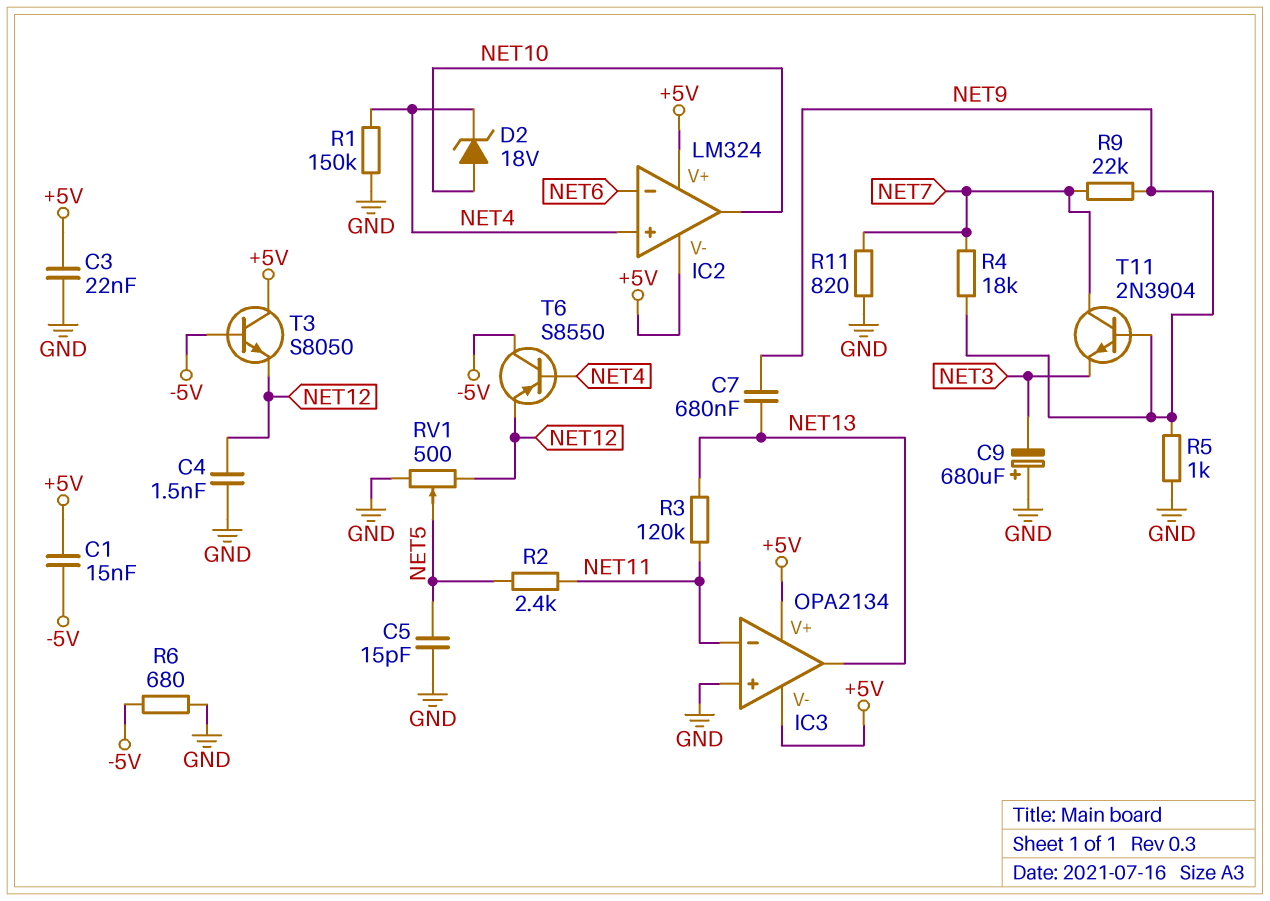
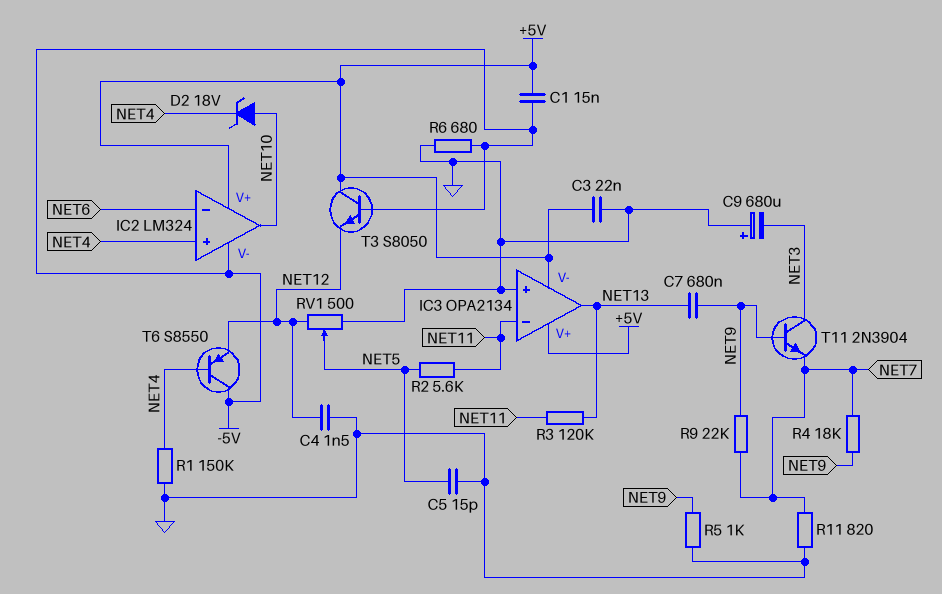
IC2 pin V-: +5V -> -5V
R2: 2.4k (NET5, NET11) -> 5.6k (NET5, NET11)
T11: NPN 2N3904 (B NET9, C NET7, E NET3) -> NPN 2N3904 (B NET9, C NET3, E NET7)

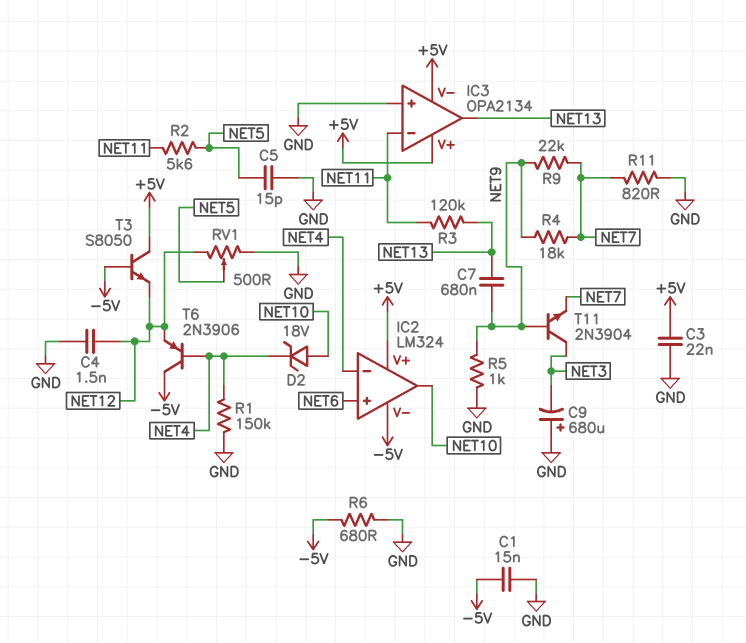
C1: 15nF (+5V, -5V) -> 15nF (-5V, GND)
IC2 pin in+: NET4 -> NET6
IC2 pin in-: NET6 -> NET4
T6: PNP S8550 (B NET4, C -5V, E NET12) -> PNP 2N3906 (B NET4, C -5V, E NET12)

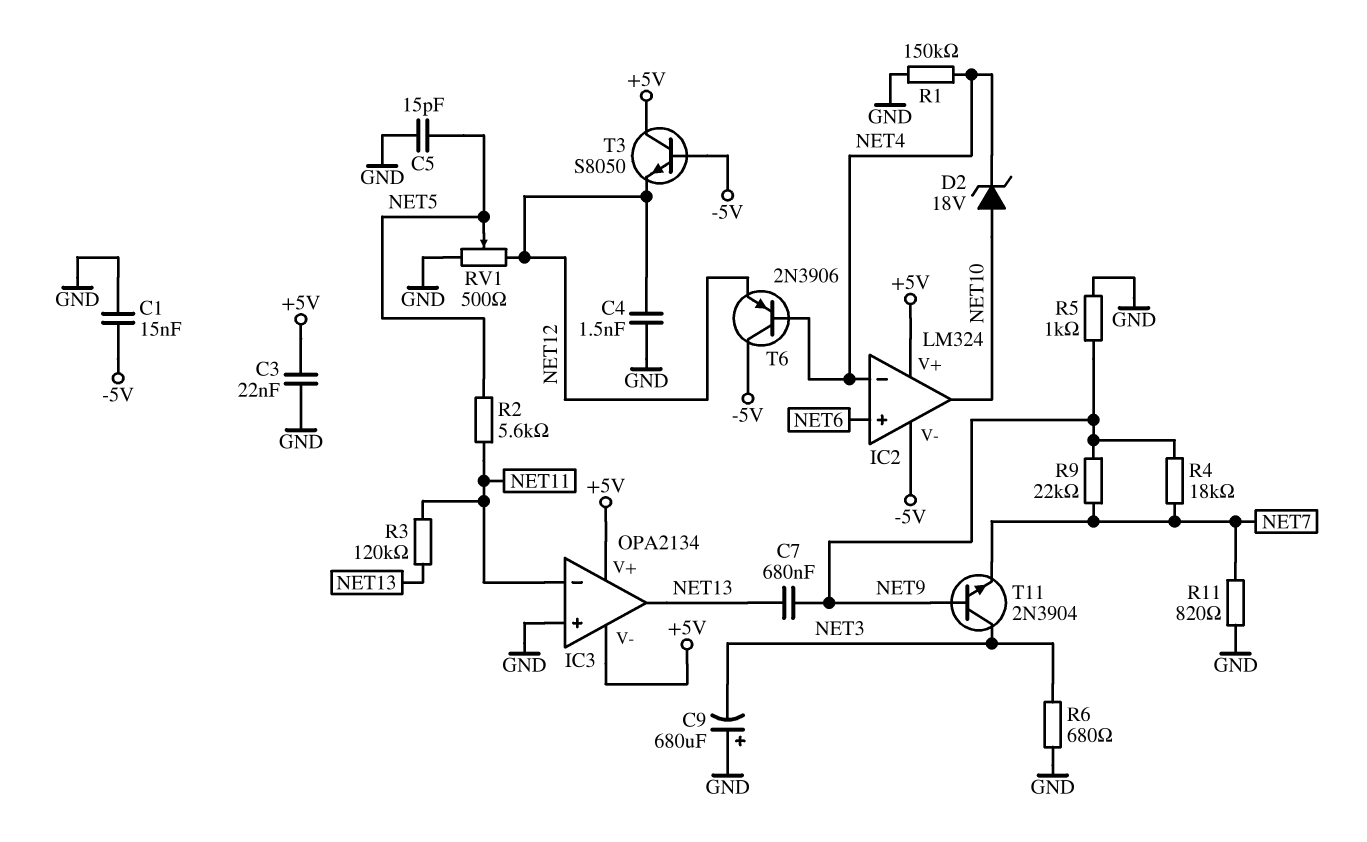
R6: 680 (-5V, GND) -> 680 (GND, NET3)

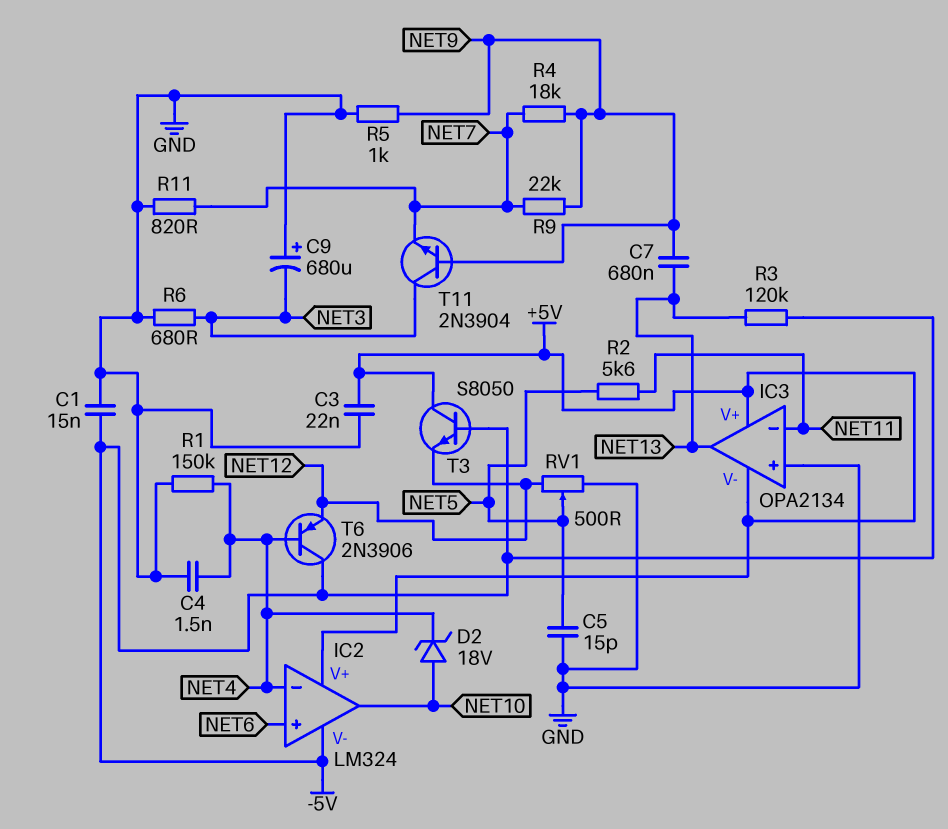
C4: 1.5nF (GND, NET12) -> 1.5nF (GND, NET4)
R3: 120k (NET11, NET13) -> 120k (-5V, NET13)

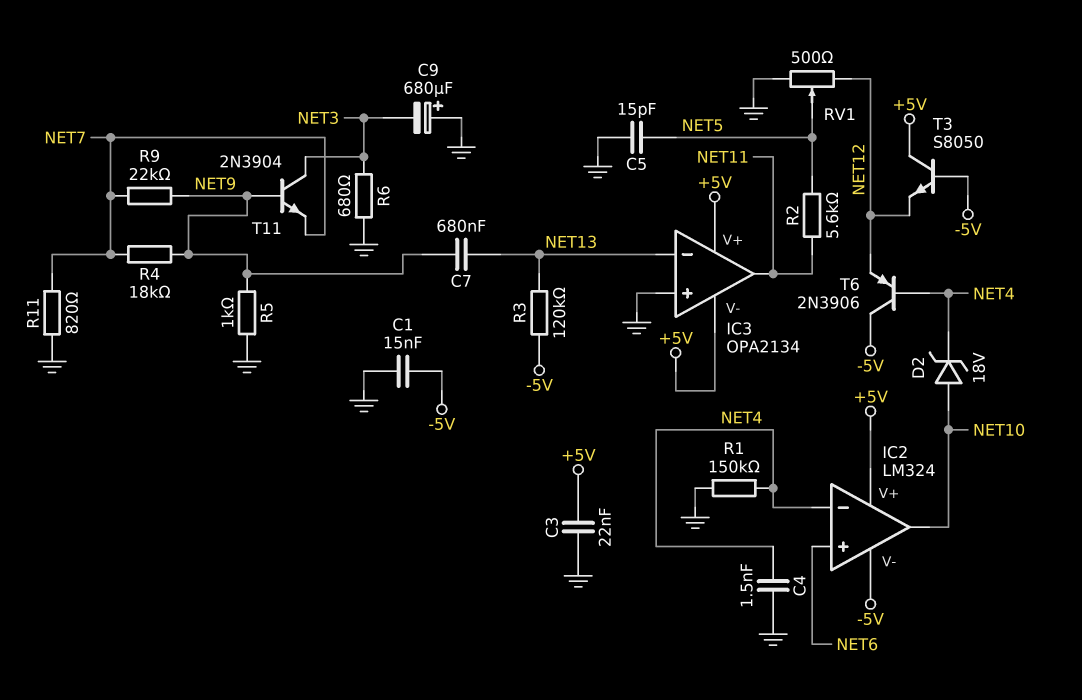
IC3 pin in-: NET11 -> NET13
IC3 pin out: NET13 -> NET11

